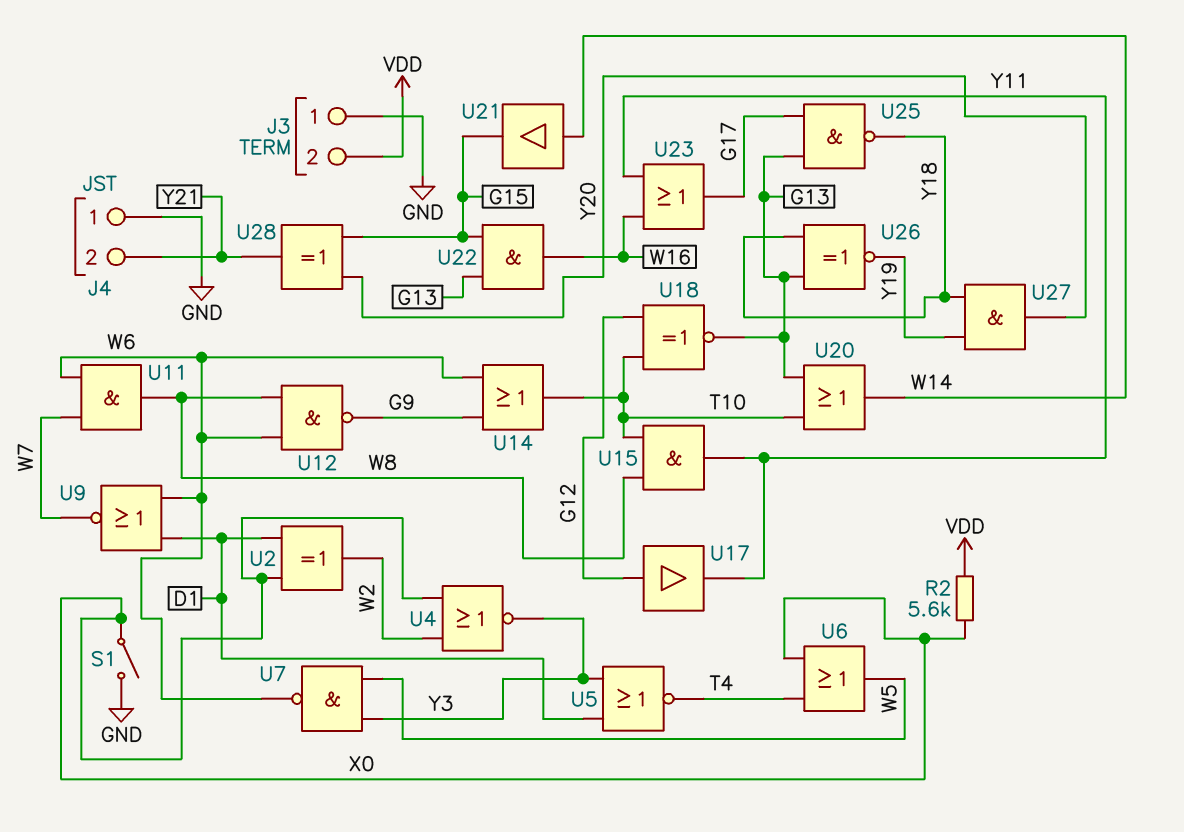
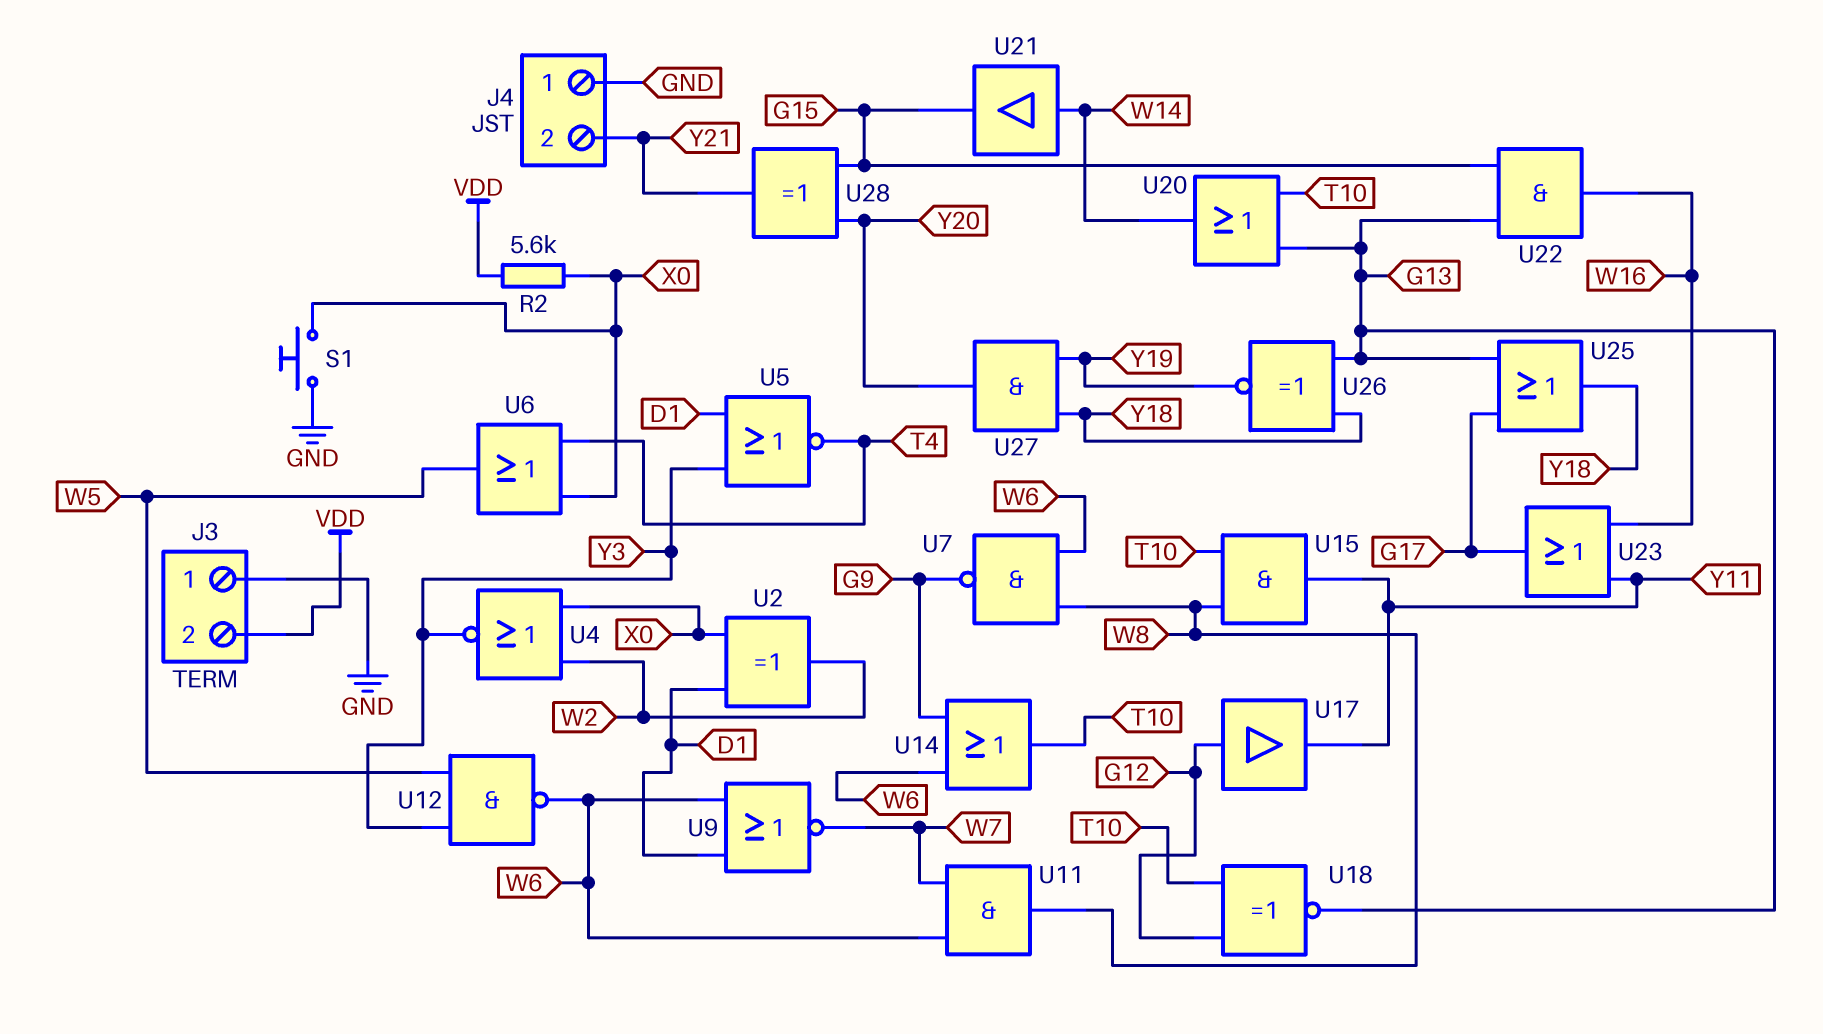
S1: switch (GND, X0) -> button (GND, X0)
U7: NAND (in W5, in Y3, out W6) -> NAND (in W6, in W8, out G9)
U12: NAND (in W6, in W8, out G9) -> NAND (in W5, in Y3, out W6)
U25: NAND (in G13, in G17, out Y18) -> OR (in G13, in G17, out Y18)

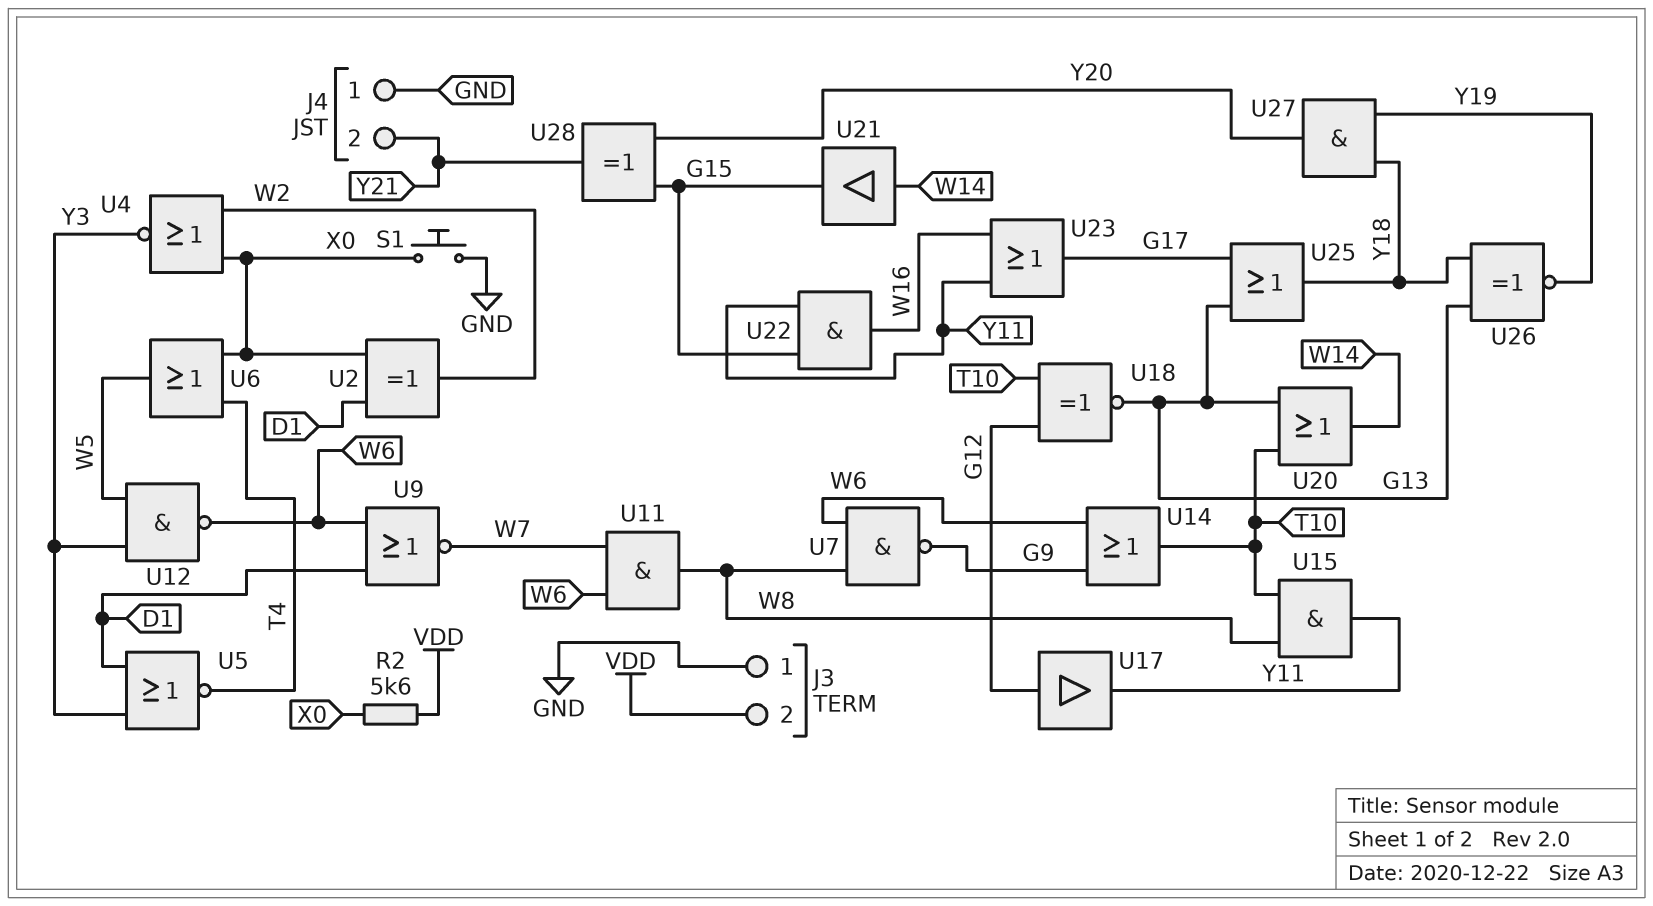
U22: AND (in G13, in G15, out W16) -> AND (in G15, in Y11, out W16)

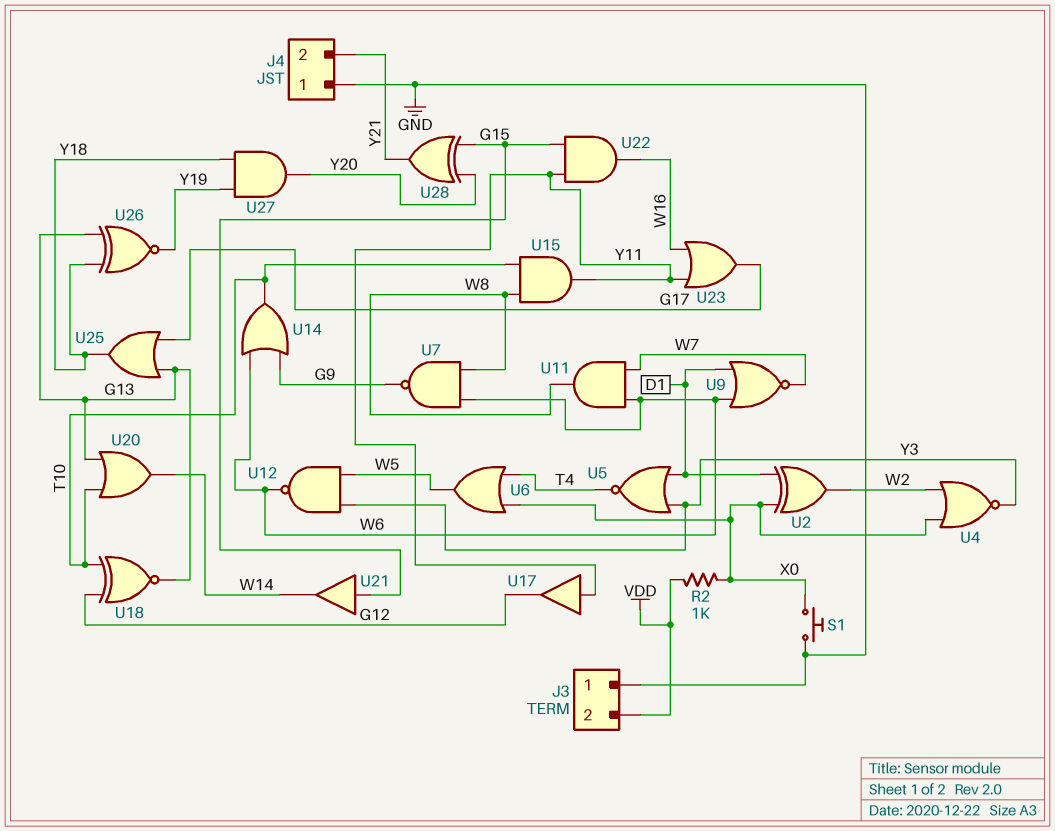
R2: 5.6k (VDD, X0) -> 1k (VDD, X0)
U17: buffer (in G12, out Y11) -> buffer (in Y11, out G12)
U21: buffer (in W14, out G15) -> buffer (in G15, out W14)

